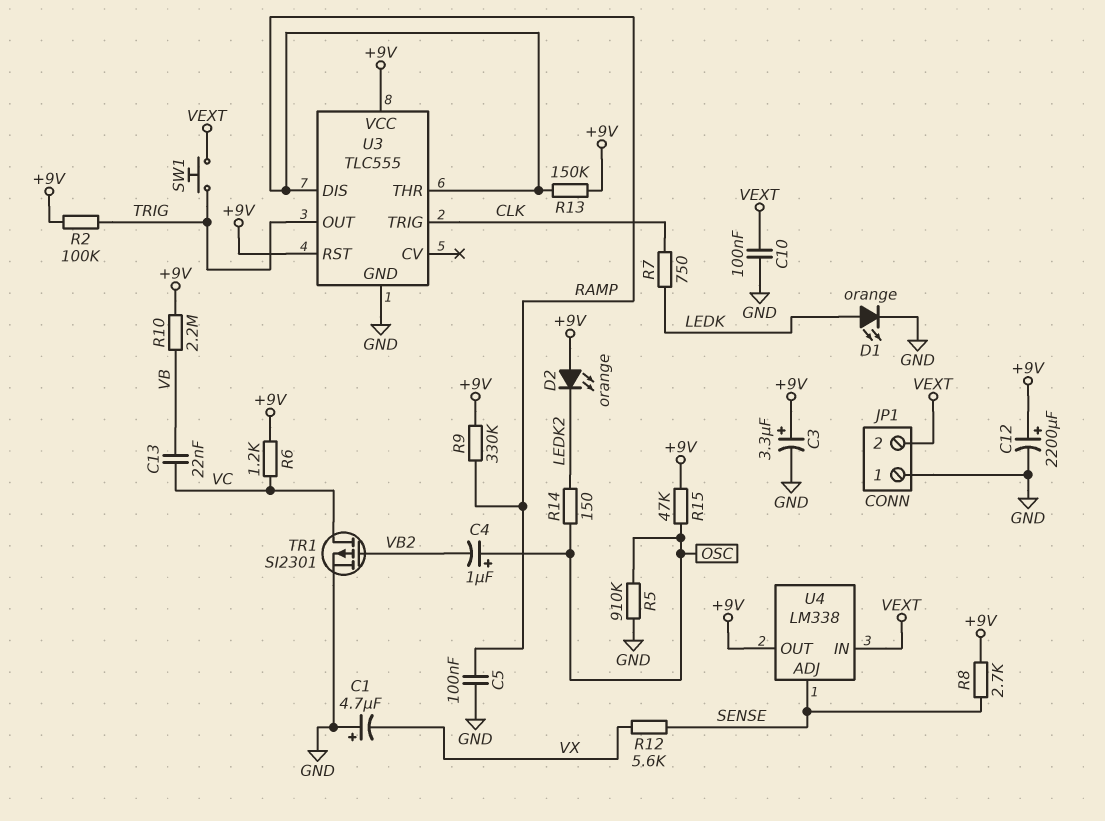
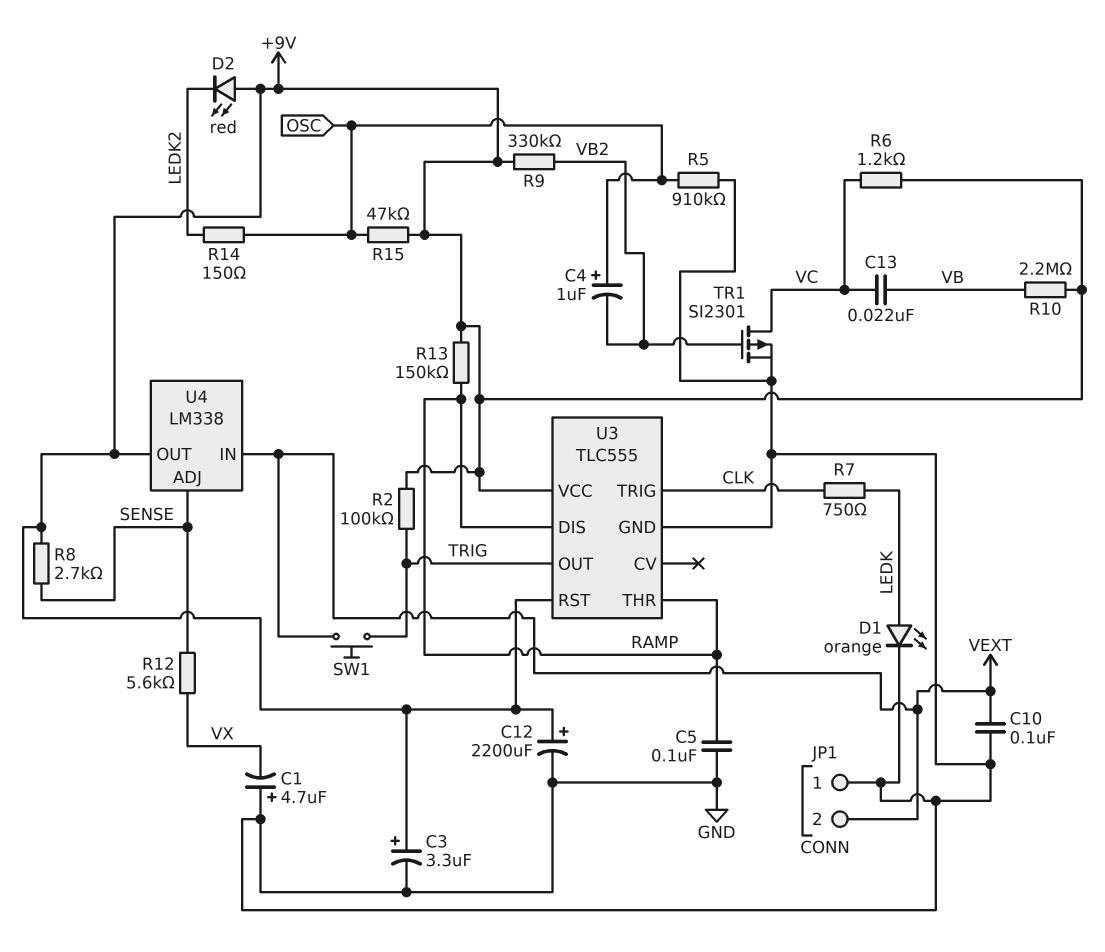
D2: LED orange (A +9V, K LEDK2) -> LED red (A +9V, K LEDK2)
R9: 330k (+9V, RAMP) -> 330k (+9V, VB2)

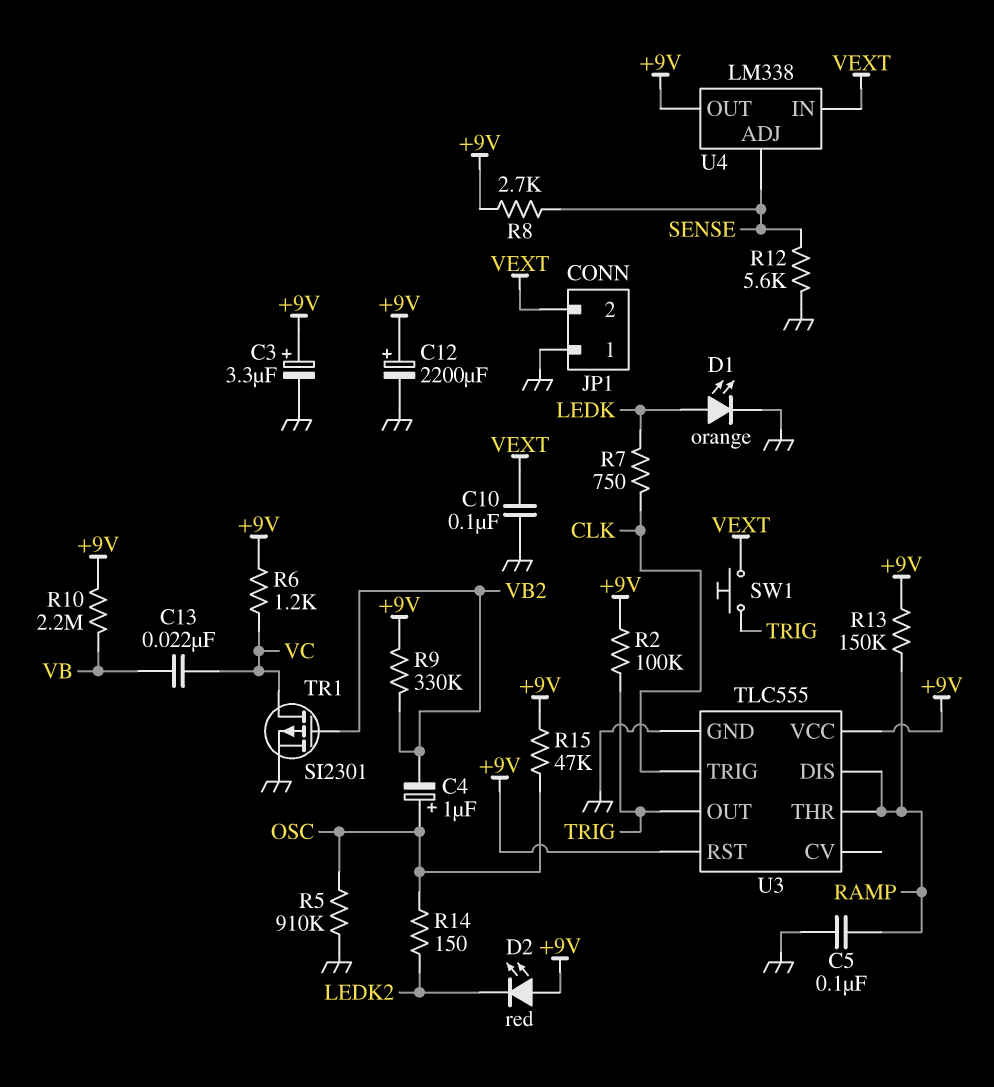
C1: 4.7uF (plus GND, minus VX) -> none
R12: 5.6k (SENSE, VX) -> 5.6k (GND, SENSE)

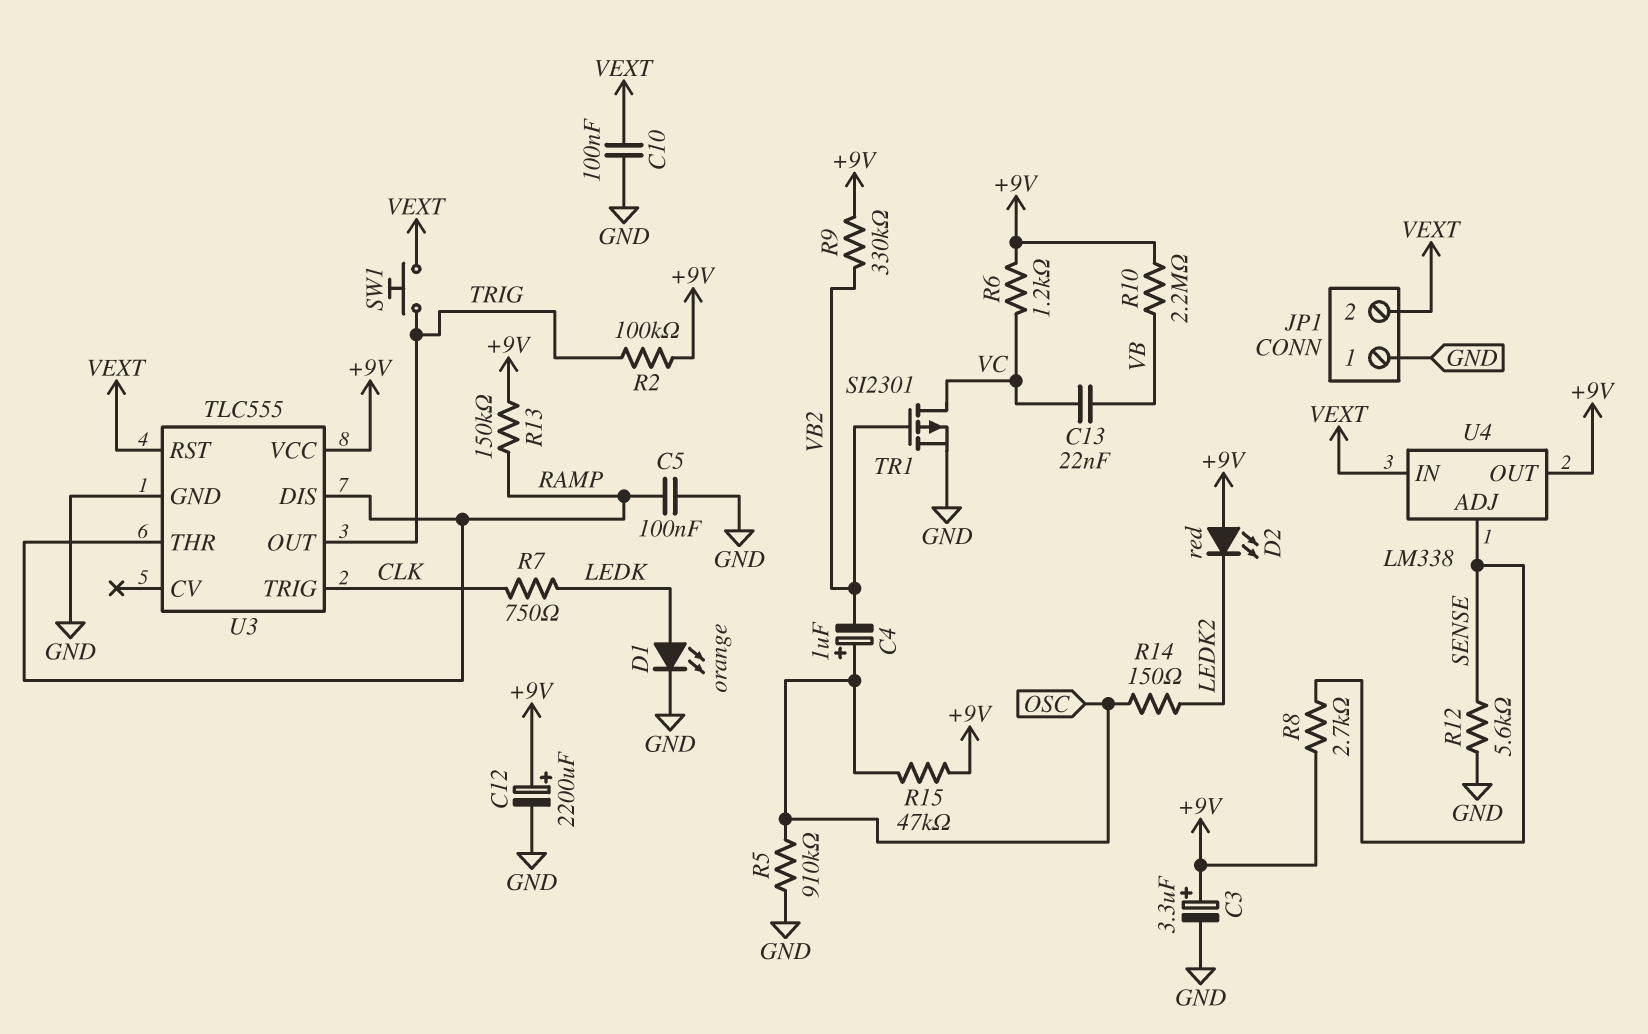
U3 pin RST: +9V -> VEXT

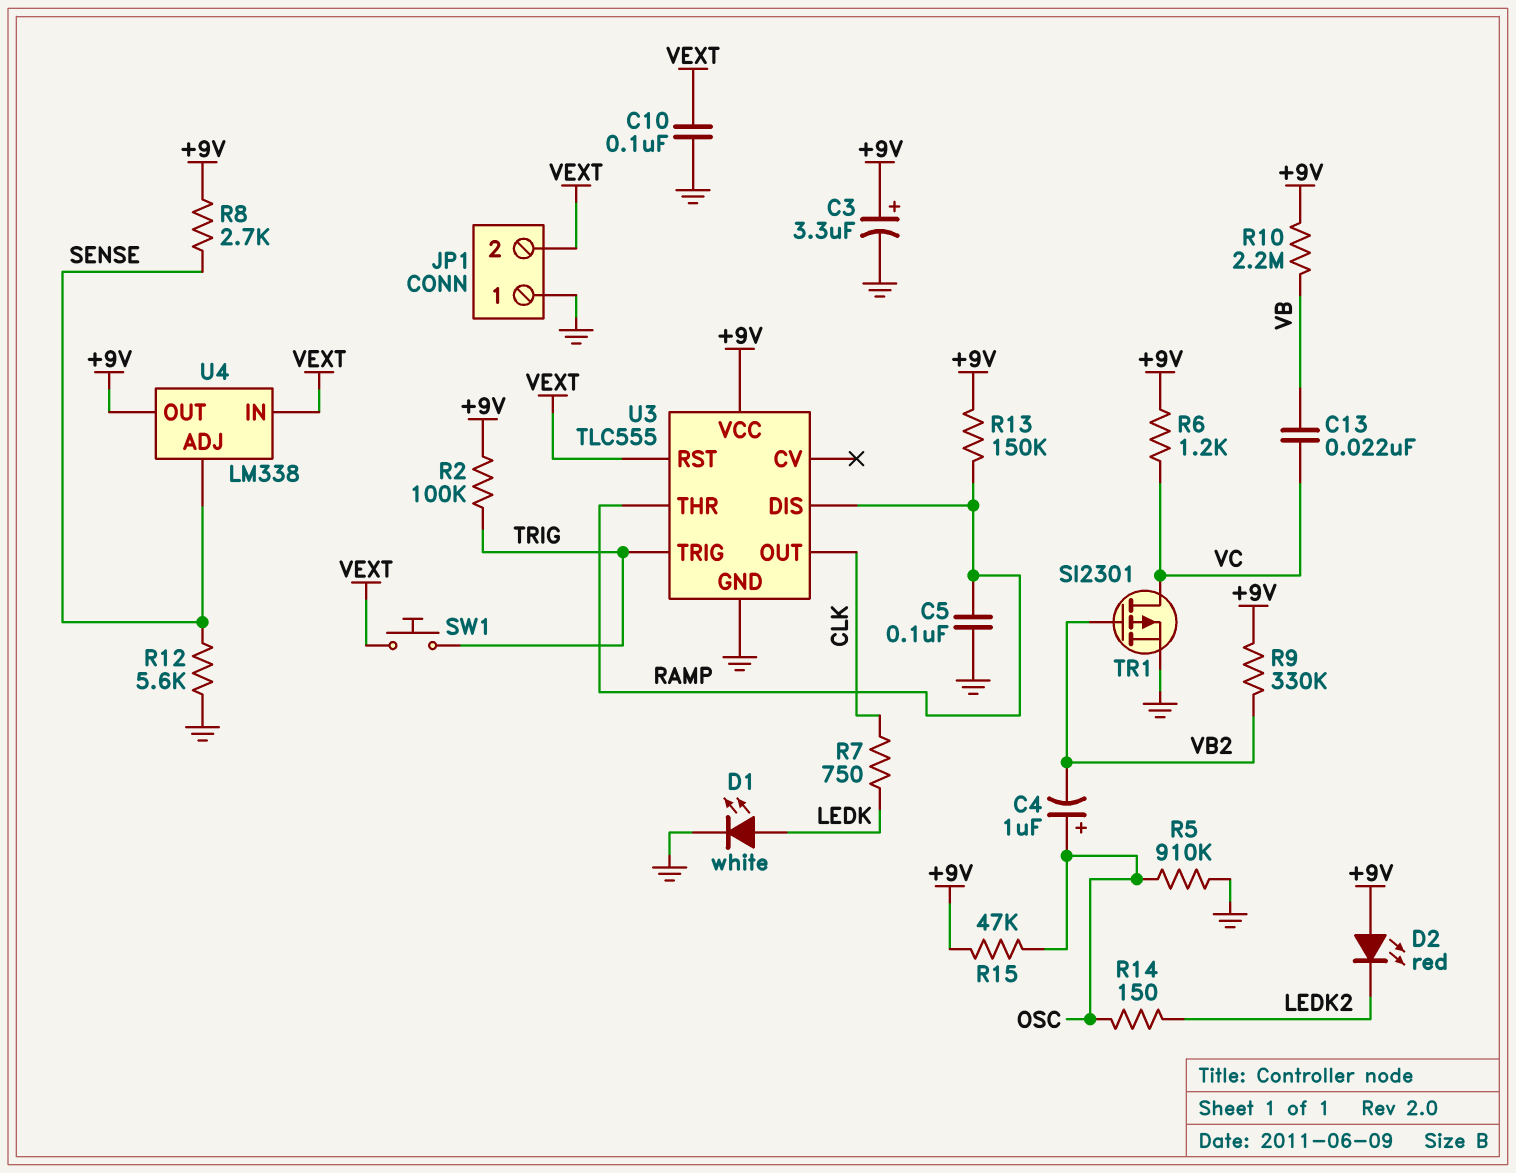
C12: 2200uF (plus +9V, minus GND) -> none
D1: LED orange (A LEDK, K GND) -> LED white (A LEDK, K GND)
U3 pin OUT: TRIG -> CLK
U3 pin TRIG: CLK -> TRIG

